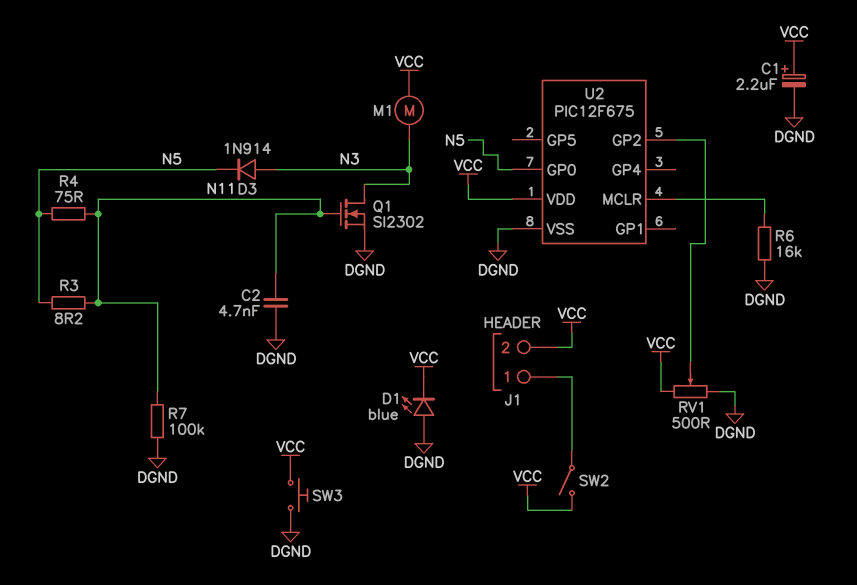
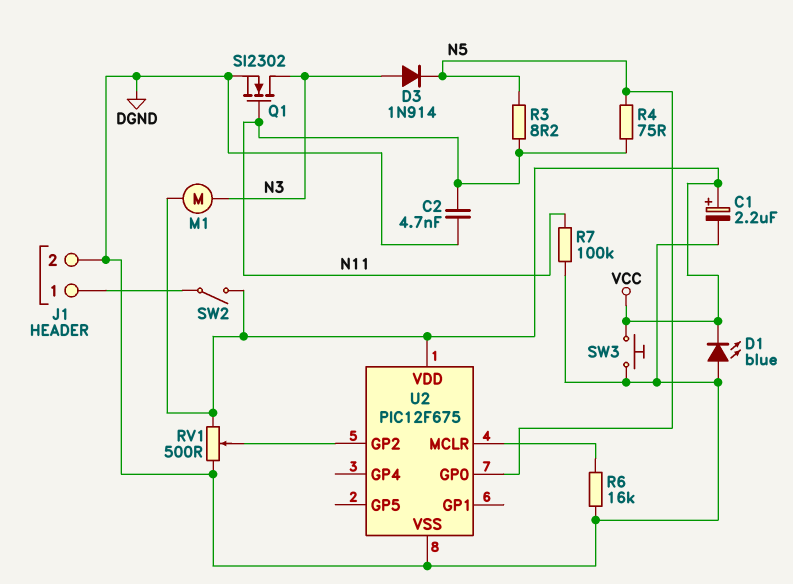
J1 pin 2: VCC -> DGND

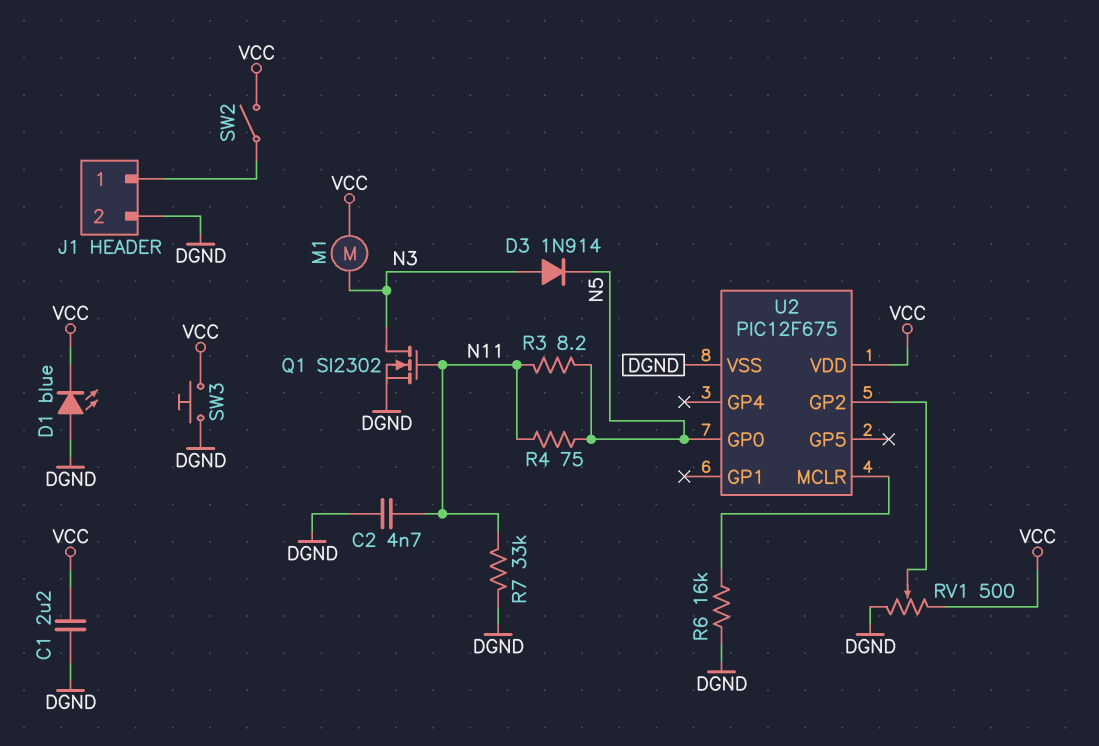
C1: 2.2uF (plus VCC, minus DGND) -> 2.2uF (DGND, VCC)
R7: 100k (DGND, N11) -> 33k (DGND, N11)

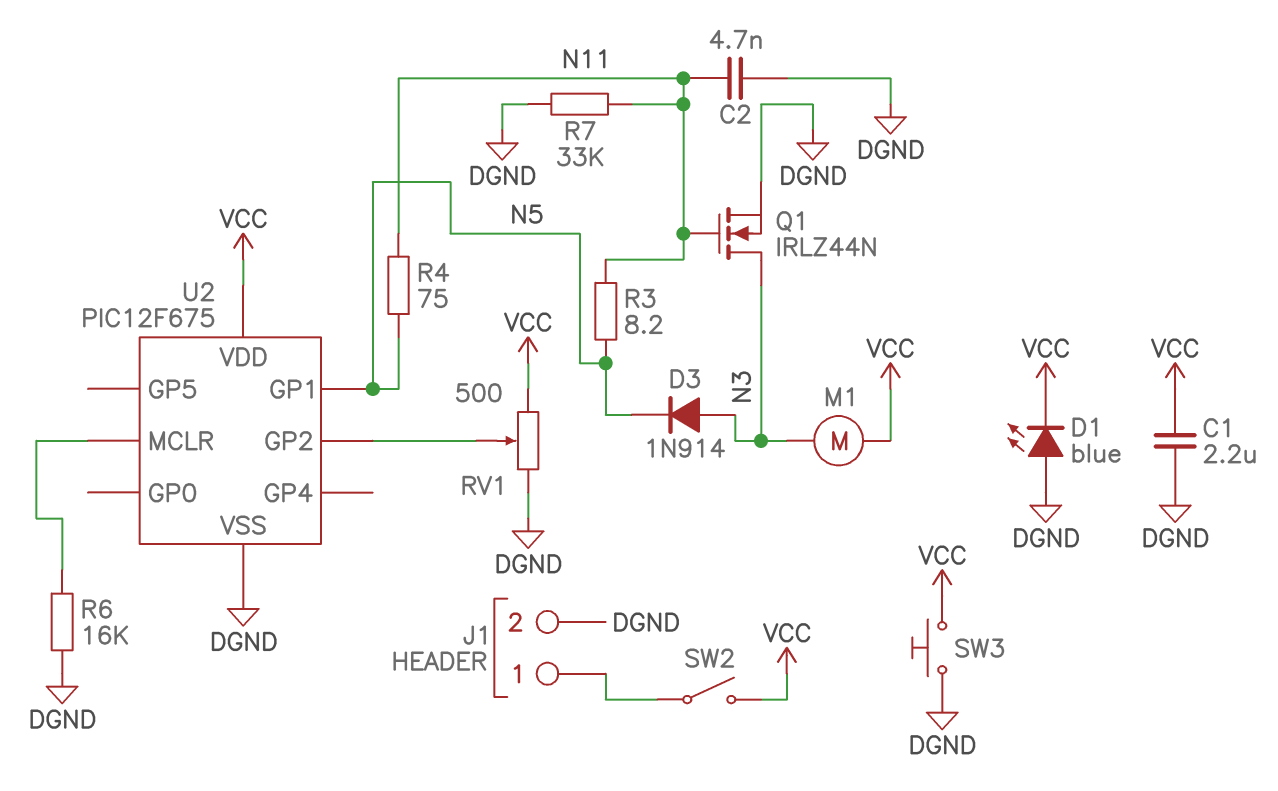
Q1: NMOS SI2302 (G N11, D N3, S DGND) -> NMOS IRLZ44N (G N11, D N3, S DGND)
U2 pin GP0: N5 -> none
U2 pin GP1: none -> N5

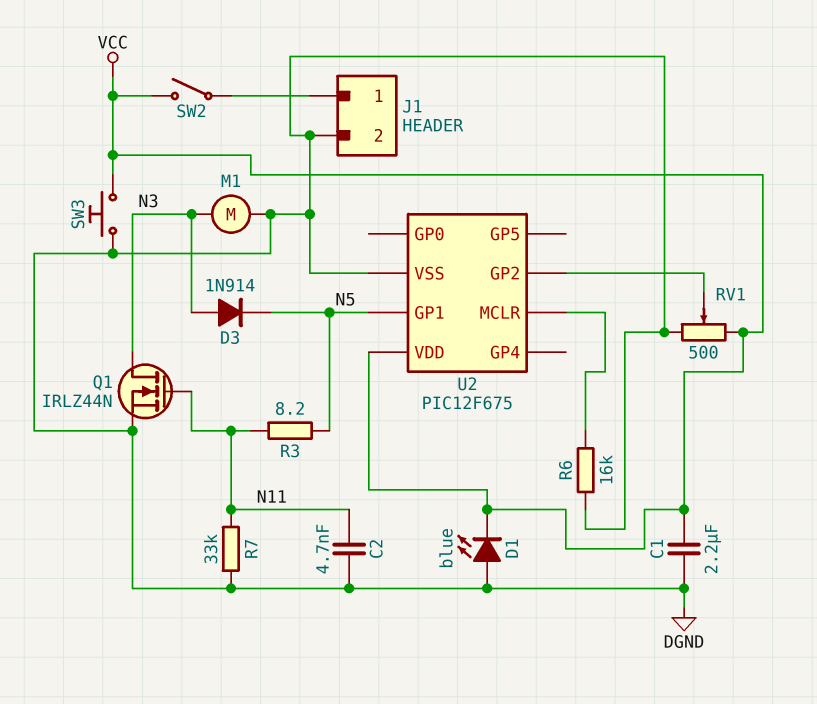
M1: motor (N3, VCC) -> motor (DGND, N3)
R4: 75 (N5, N11) -> none

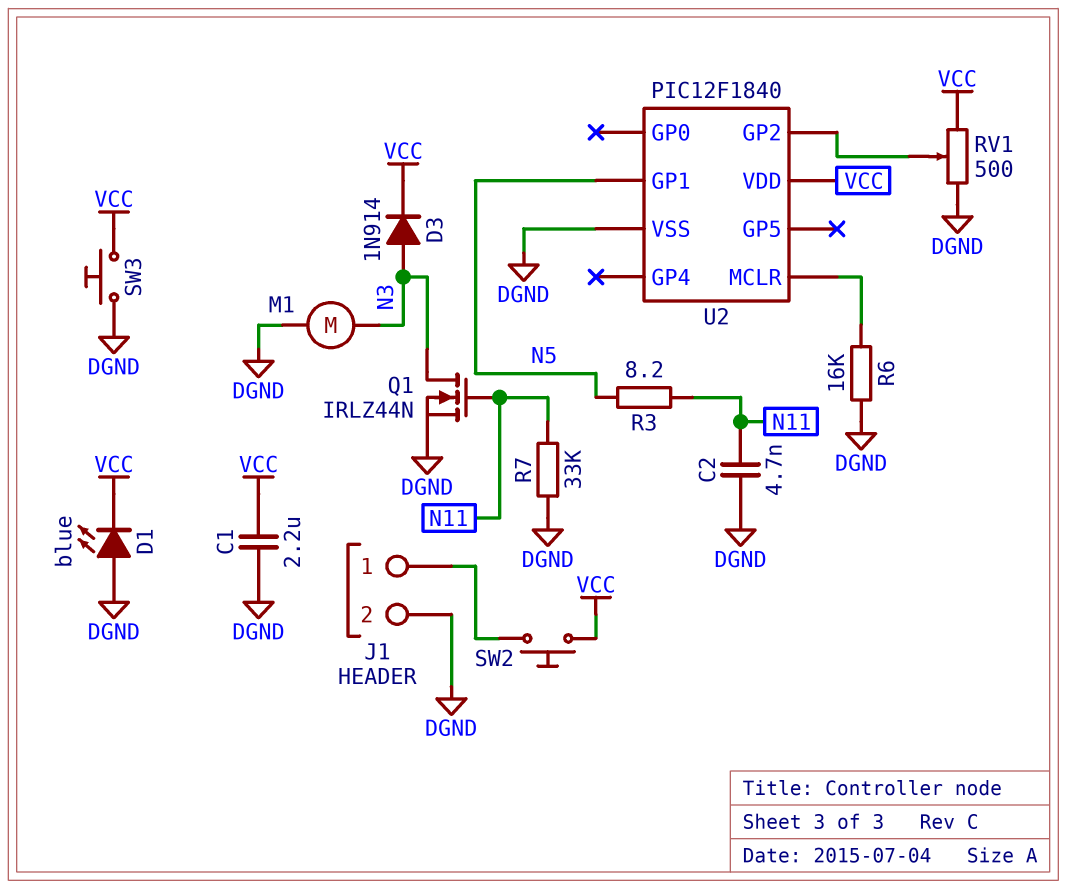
D3: diode 1N914 (A N3, K N5) -> diode 1N914 (A N3, K VCC)
SW2: switch (J1/1, VCC) -> button (J1/1, VCC)
U2: PIC12F675 -> PIC12F1840

